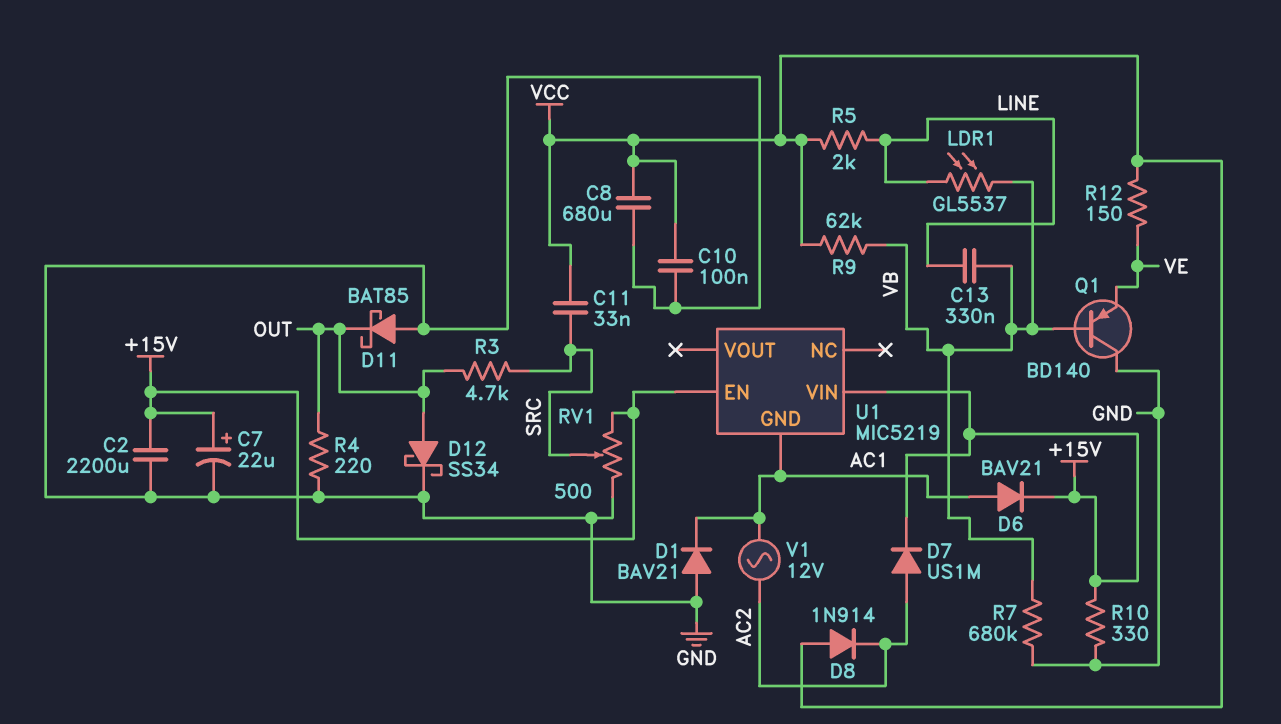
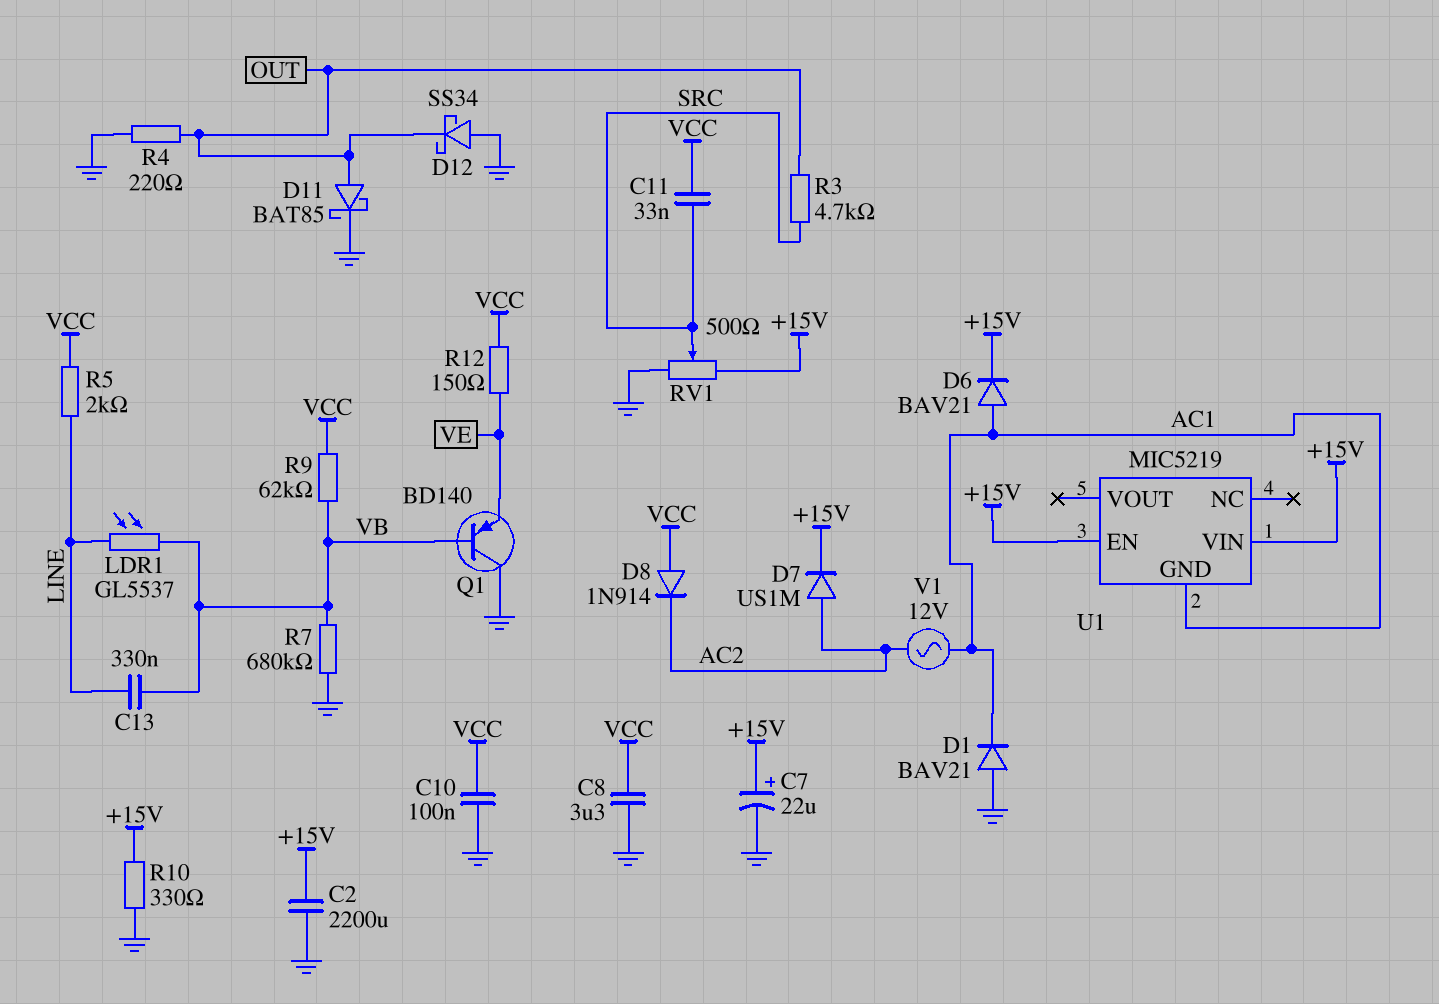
C8: 680uF (GND, VCC) -> 3.3uF (GND, VCC)
D11: schottky BAT85 (A GND, K OUT) -> schottky BAT85 (A OUT, K GND)
D12: schottky SS34 (A OUT, K GND) -> schottky SS34 (A GND, K OUT)

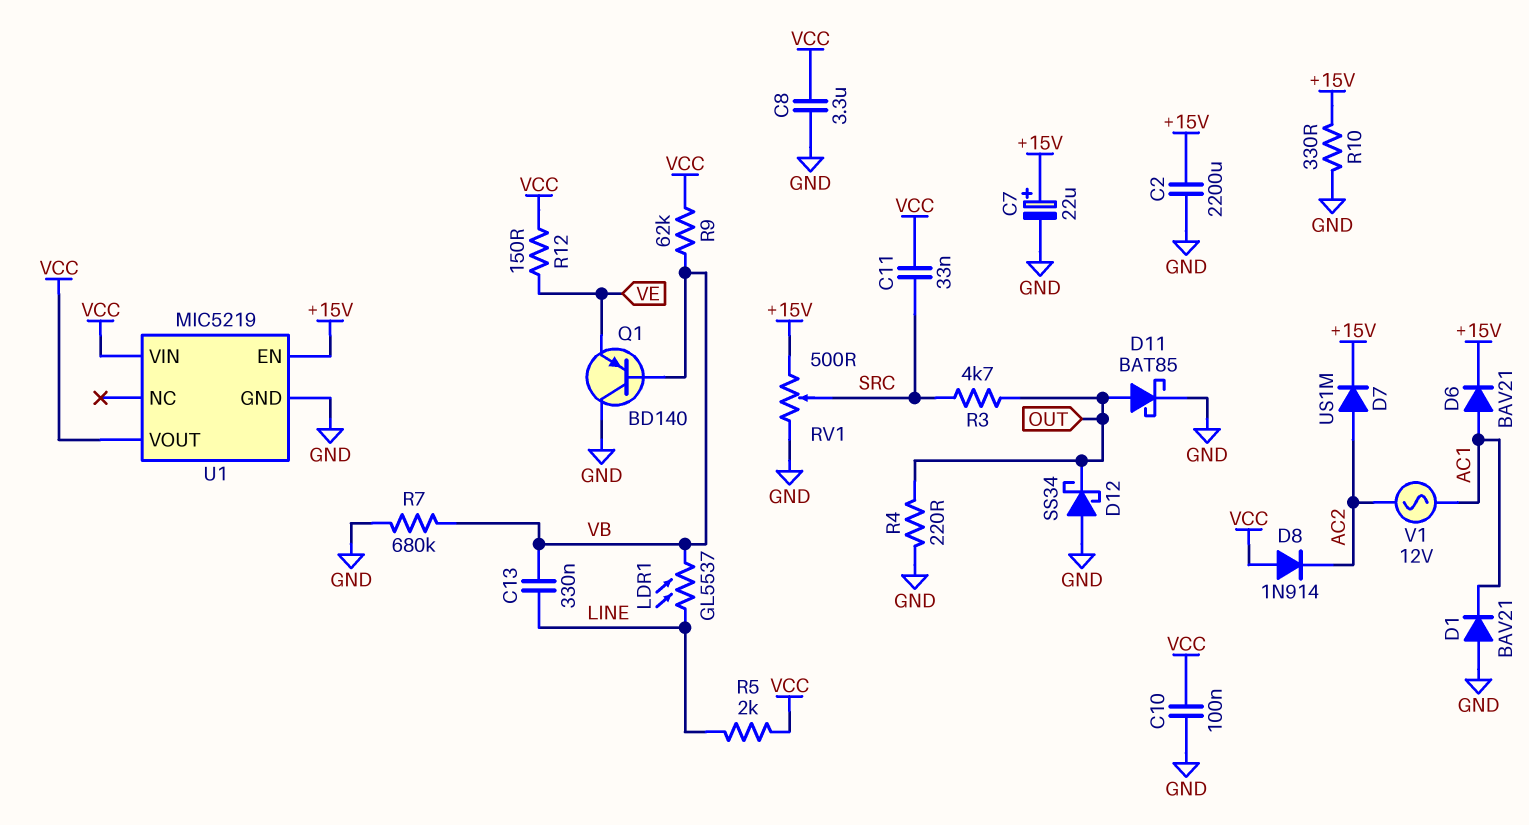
U1 pin GND: AC1 -> GND
U1 pin VIN: +15V -> VCC
U1 pin VOUT: none -> VCC

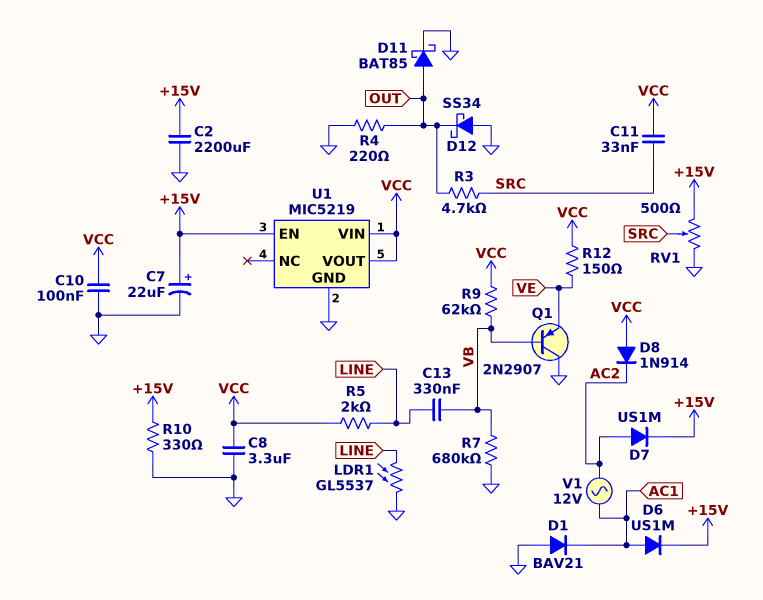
D6: diode BAV21 (A AC1, K +15V) -> diode US1M (A AC1, K +15V)
LDR1: GL5537 (LINE, VB) -> GL5537 (GND, LINE)
Q1: PNP BD140 (B VB, C GND, E VE) -> PNP 2N2907 (B VB, C GND, E VE)

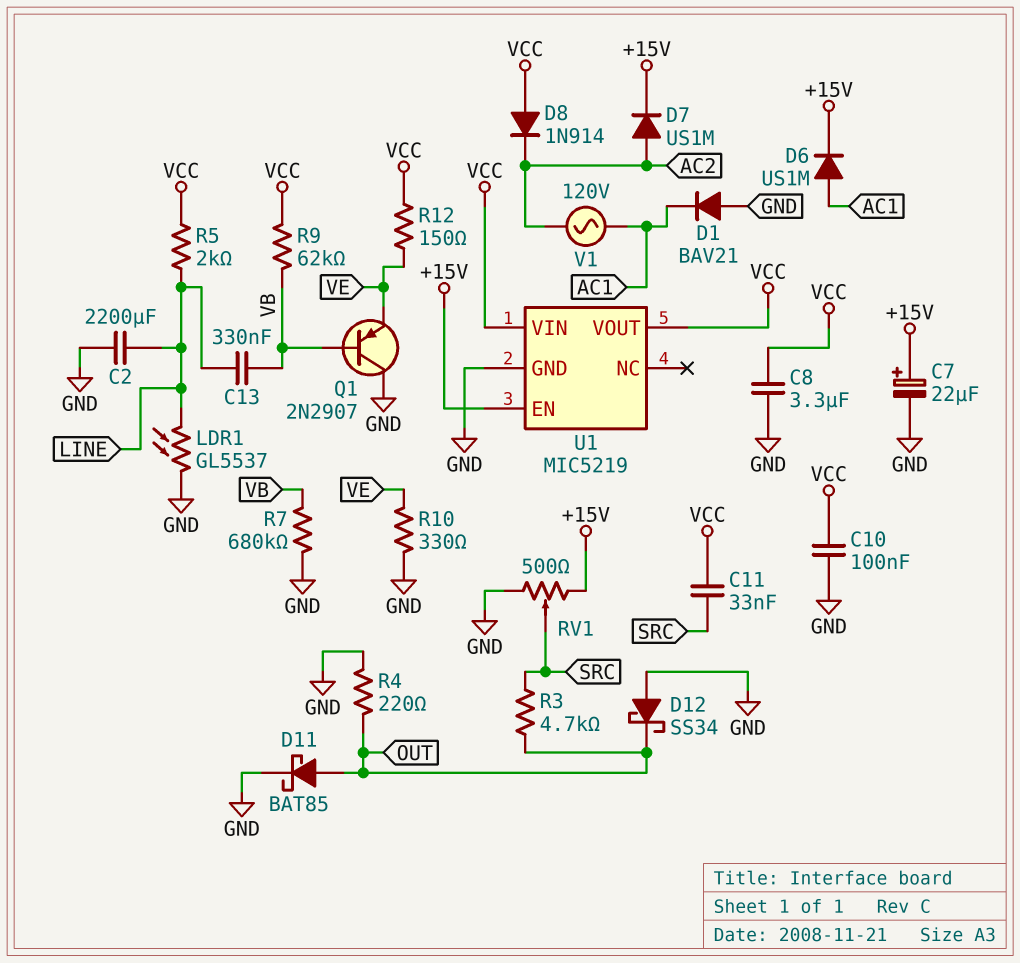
C2: 2200uF (+15V, GND) -> 2200uF (GND, LINE)
R10: 330 (+15V, GND) -> 330 (GND, VE)
V1: AC 12V (AC1, AC2) -> AC 120V (AC1, AC2)

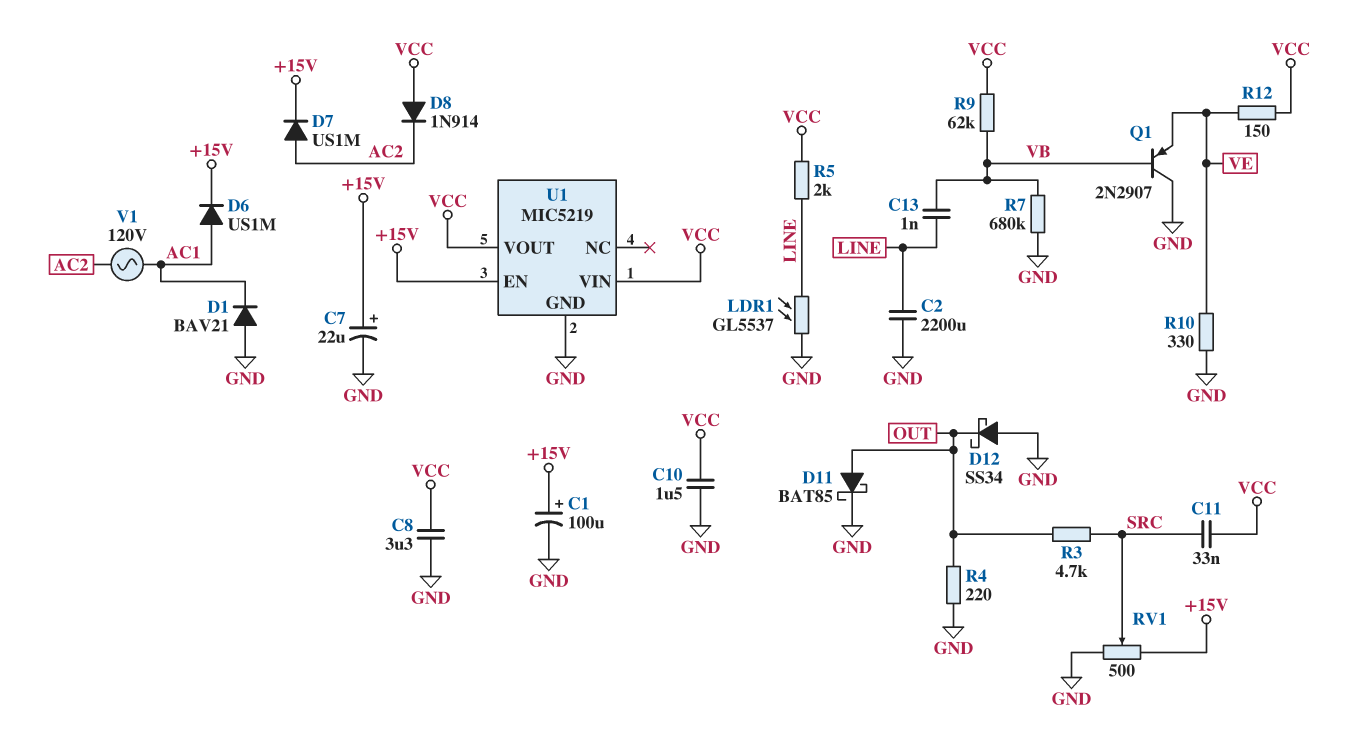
C1: none -> 100uF (plus +15V, minus GND)
C10: 100nF (GND, VCC) -> 1.5uF (GND, VCC)
C13: 330nF (LINE, VB) -> 1nF (LINE, VB)

